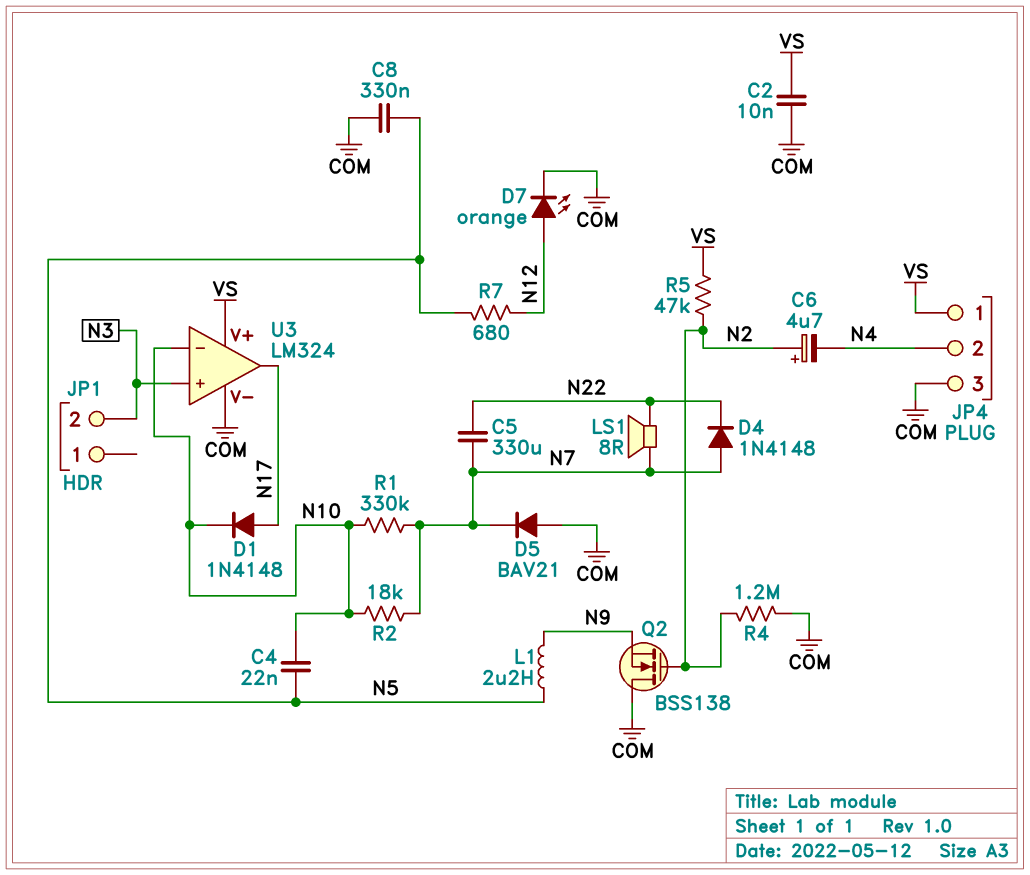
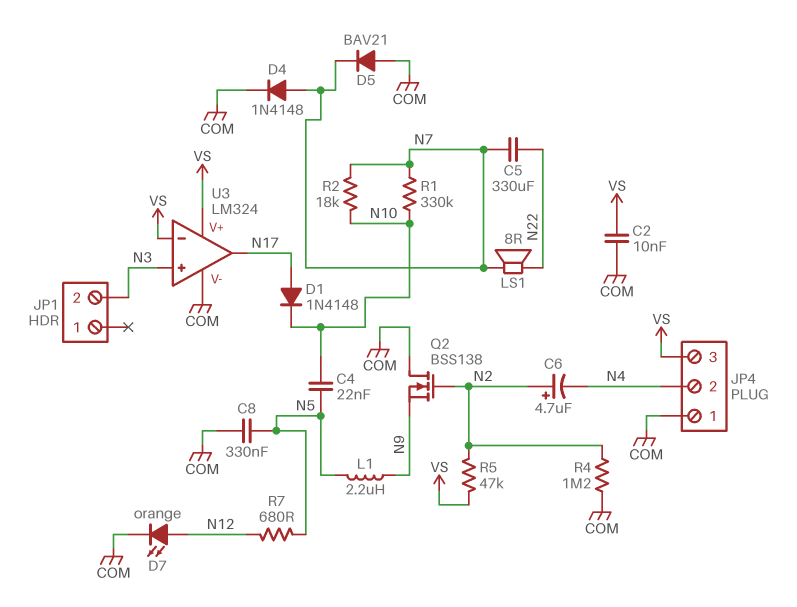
D4: diode 1N4148 (A N7, K N22) -> diode 1N4148 (A N7, K COM)
JP4 pin 1: VS -> COM
JP4 pin 3: COM -> VS
U3 pin in-: N10 -> VS

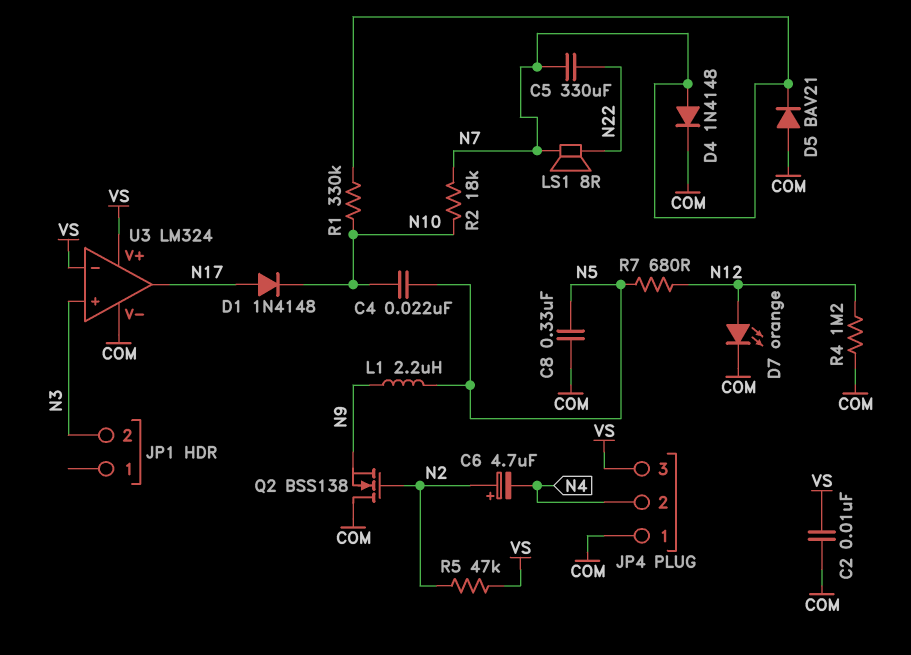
R4: 1.2M (COM, N2) -> 1.2M (COM, N12)

